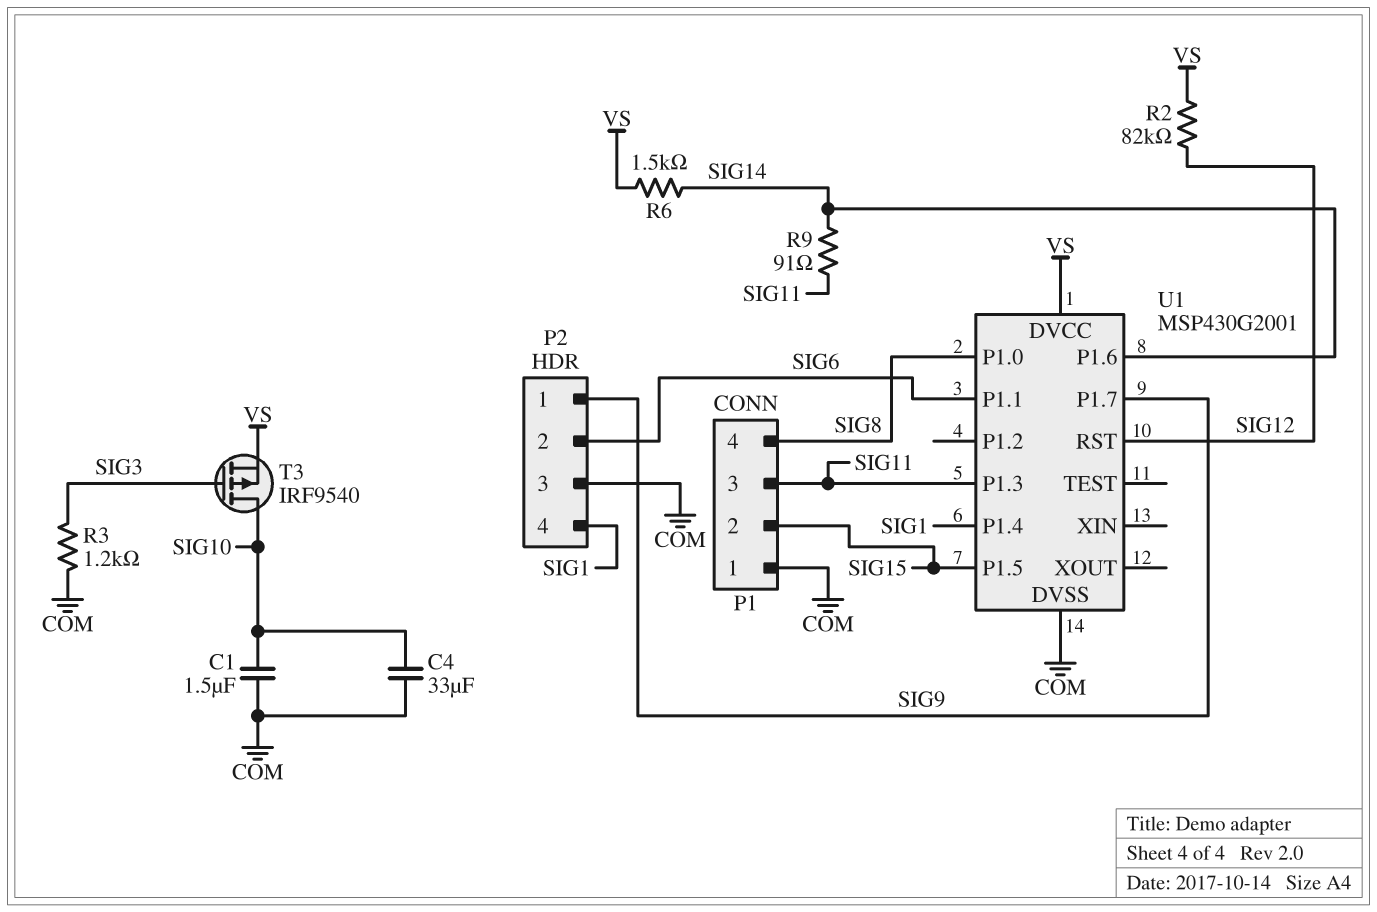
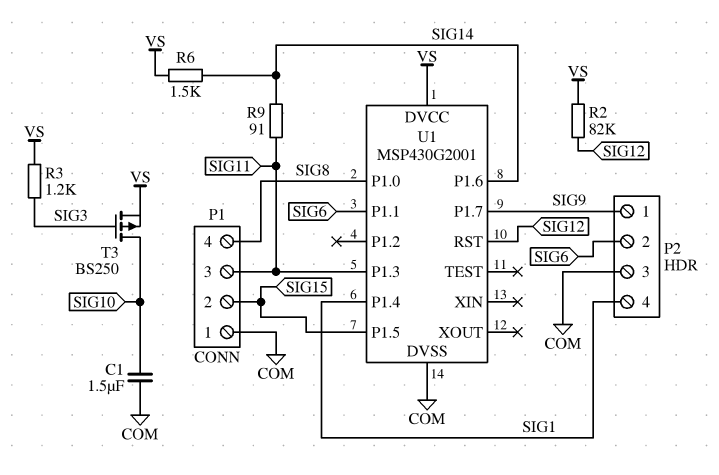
C4: 33uF (COM, SIG10) -> none
R3: 1.2k (COM, SIG3) -> 1.2k (SIG3, VS)
T3: PMOS IRF9540 (G SIG3, D SIG10, S VS) -> PMOS BS250 (G SIG3, D SIG10, S VS)

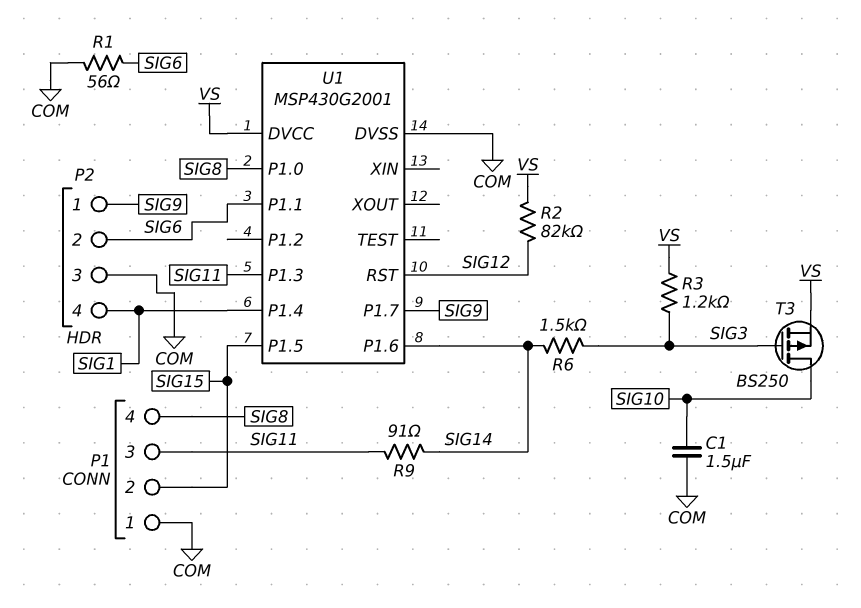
R1: none -> 56 (COM, SIG6)
R6: 1.5k (SIG14, VS) -> 1.5k (SIG3, SIG14)

